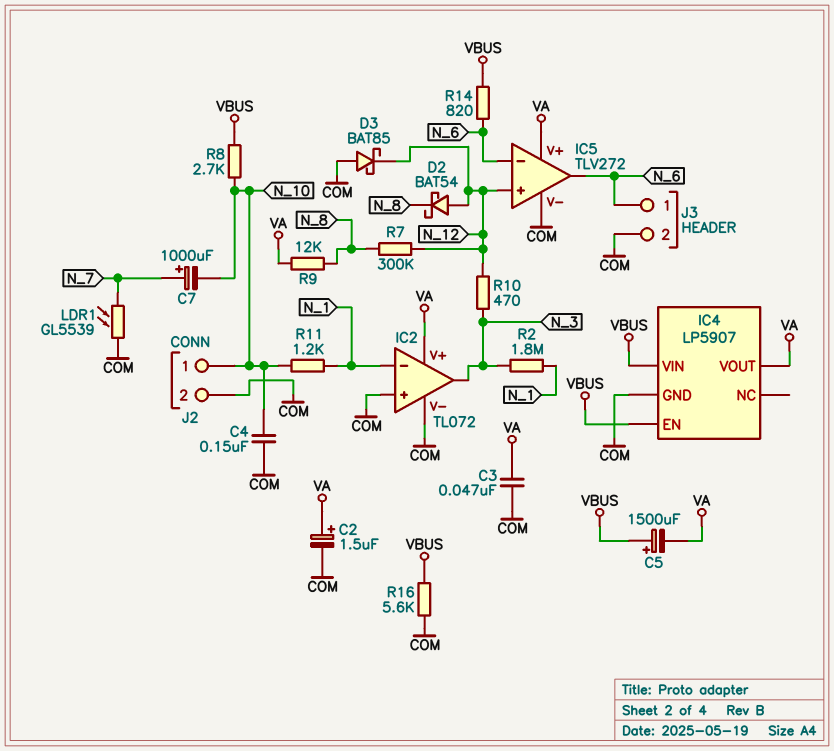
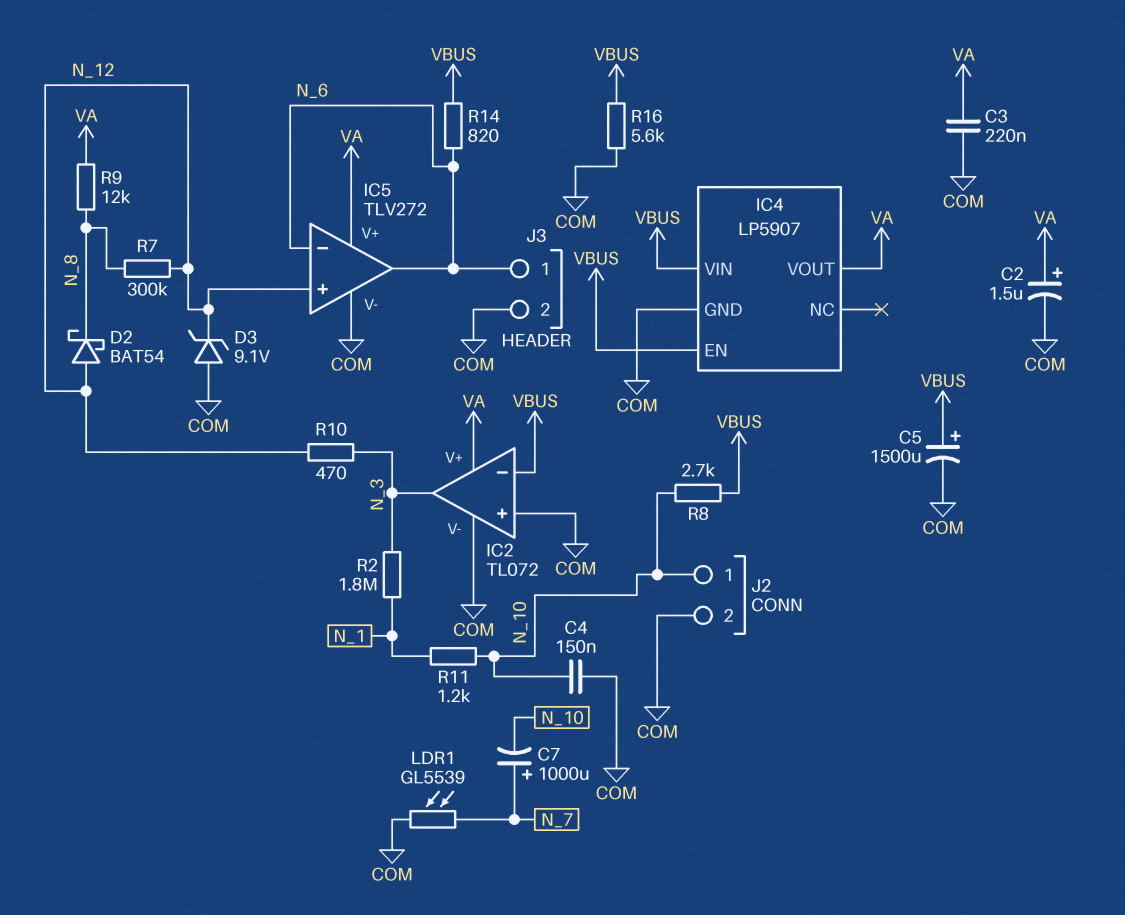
C3: 47nF (COM, VA) -> 220nF (COM, VA)
C5: 1500uF (plus VBUS, minus VA) -> 1500uF (plus VBUS, minus COM)
D3: schottky BAT85 (A COM, K N_12) -> zener 9.1V (A COM, K N_12)
IC2 pin in-: N_1 -> VBUS

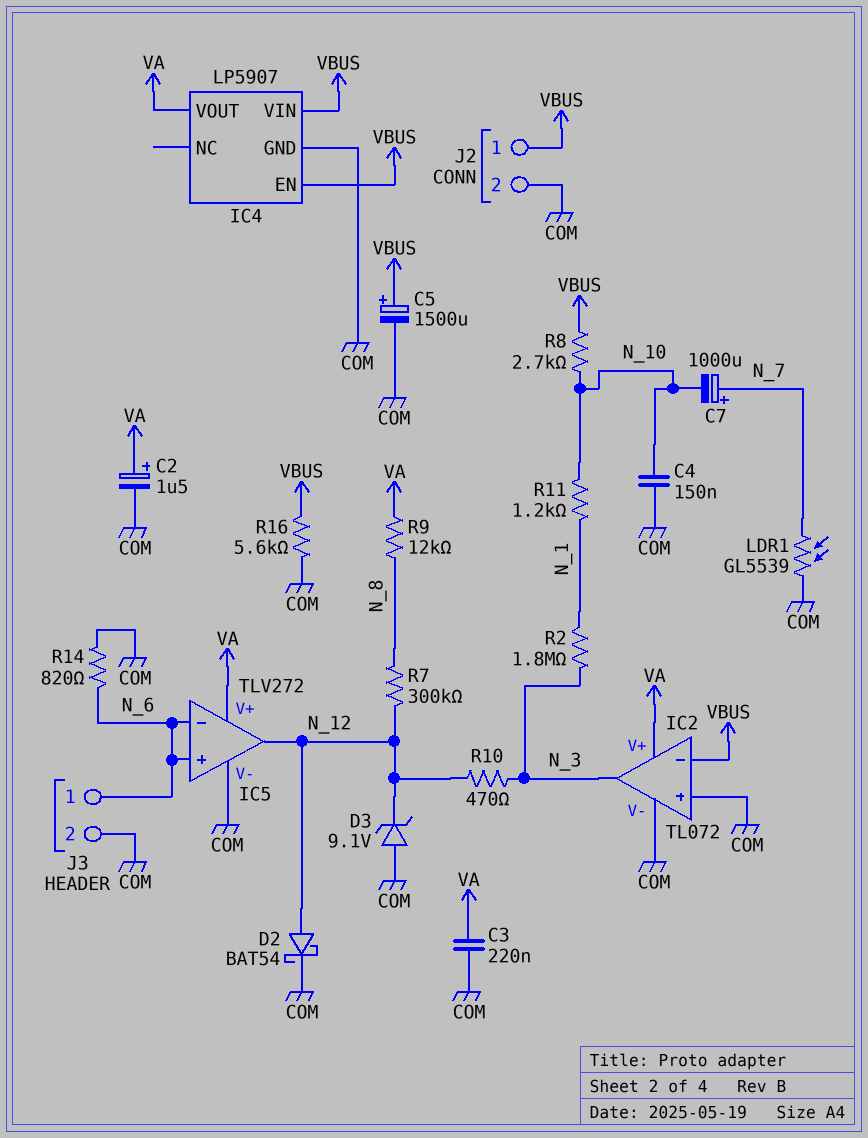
D2: schottky BAT54 (A N_12, K N_8) -> schottky BAT54 (A N_12, K COM)
IC5 pin in+: N_12 -> N_6
IC5 pin out: N_6 -> N_12
J2 pin 1: N_10 -> VBUS
R14: 820 (N_6, VBUS) -> 820 (COM, N_6)

